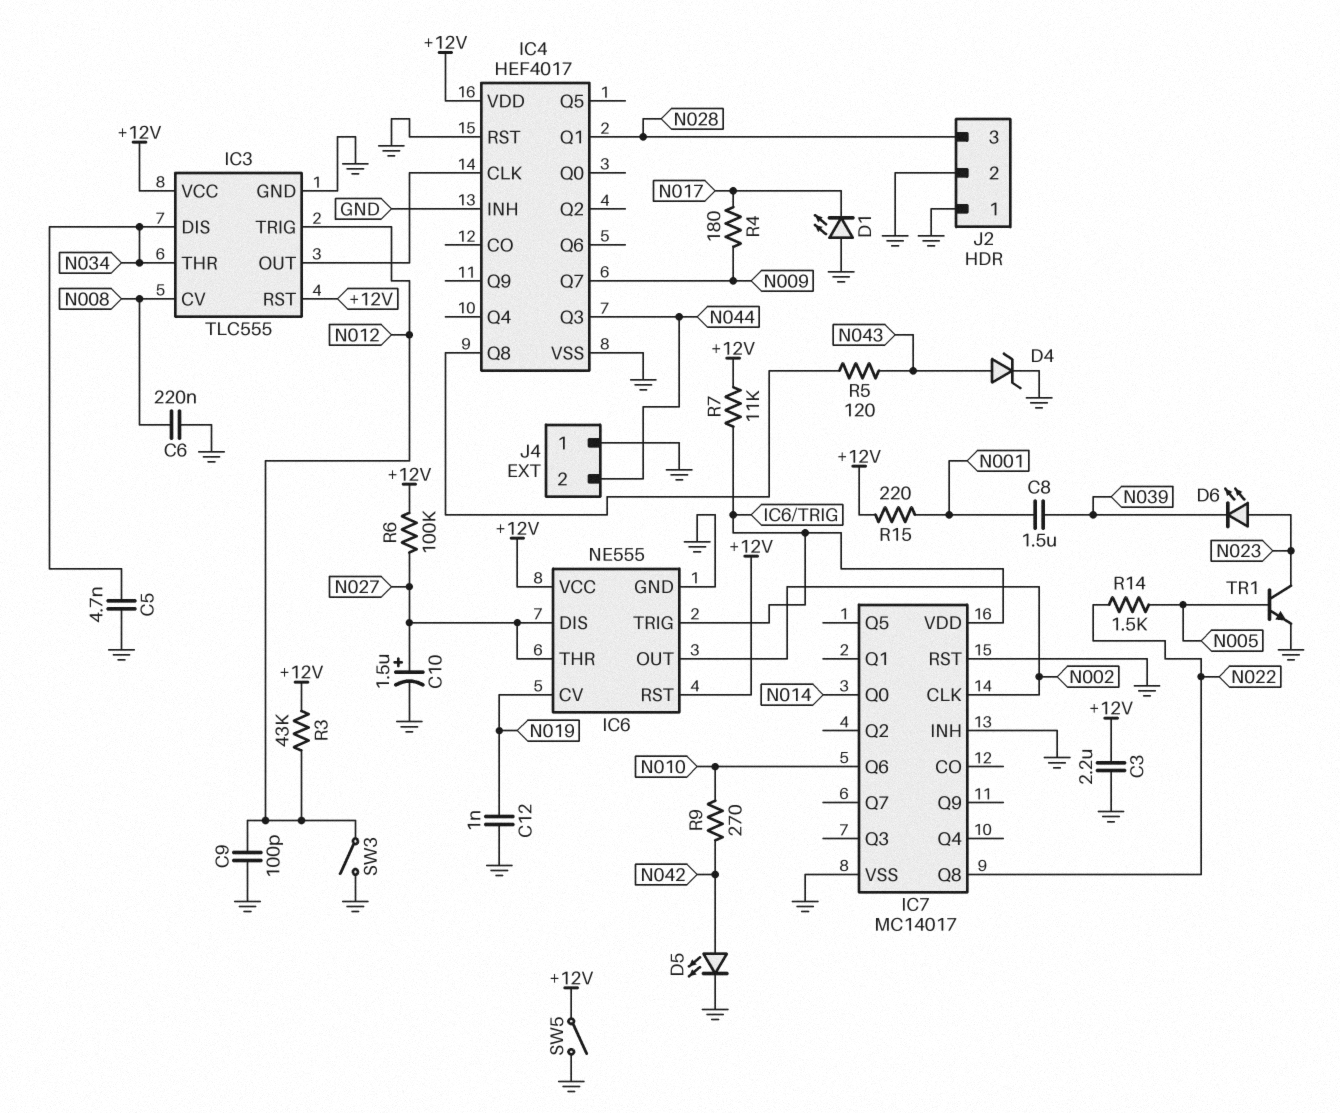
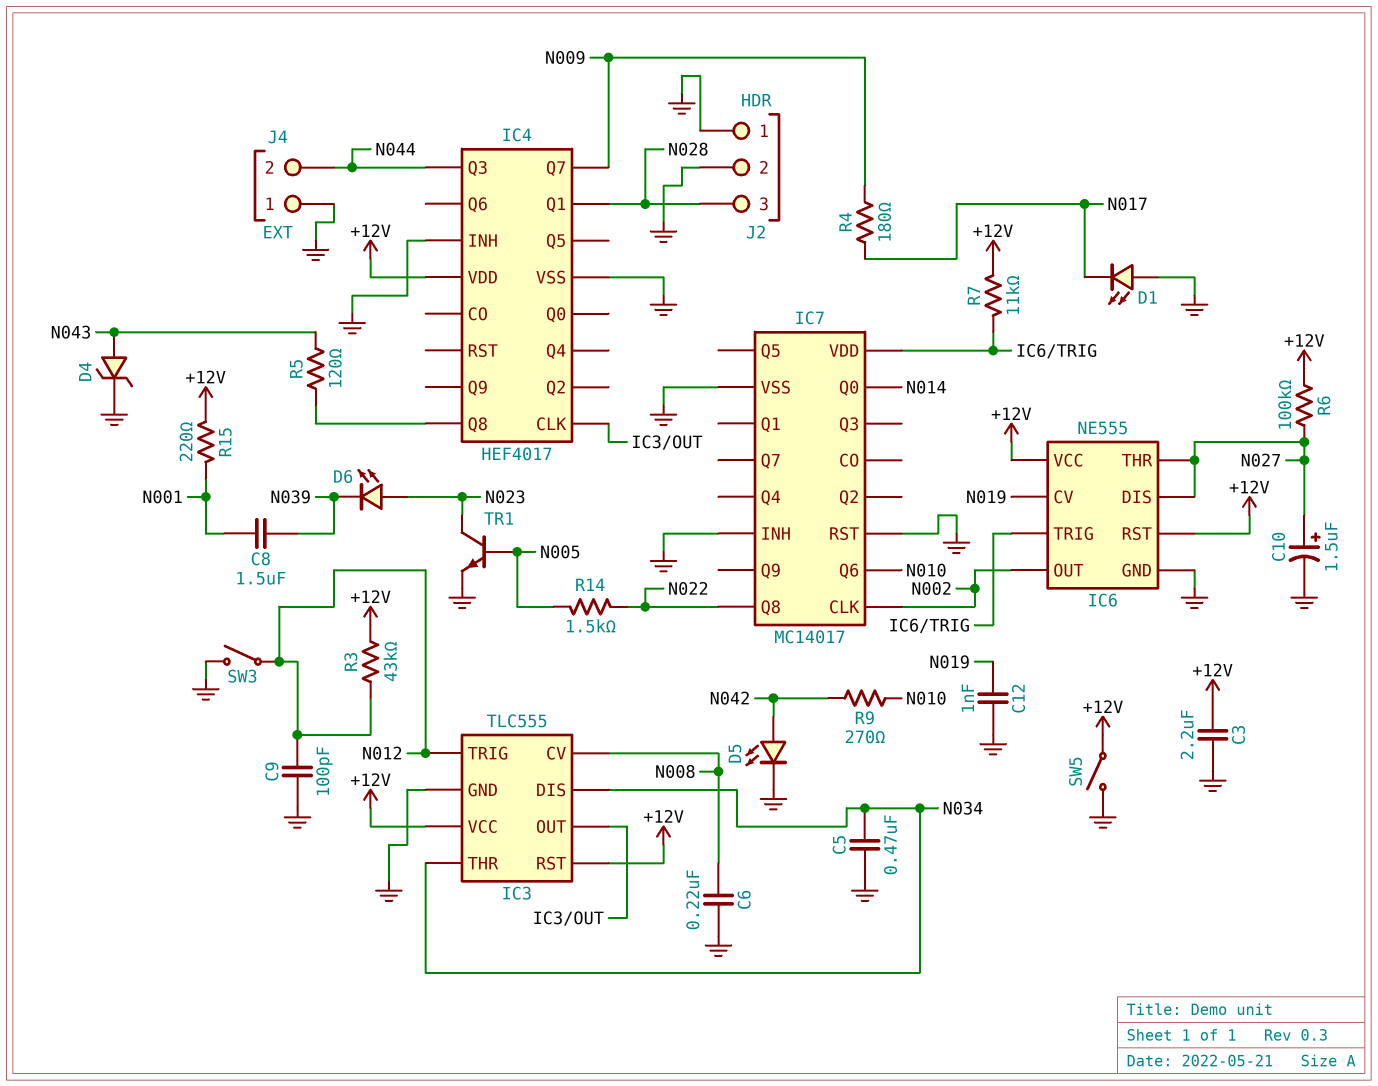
C5: 4.7nF (GND, N034) -> 470nF (GND, N034)
IC4 pin RST: GND -> none

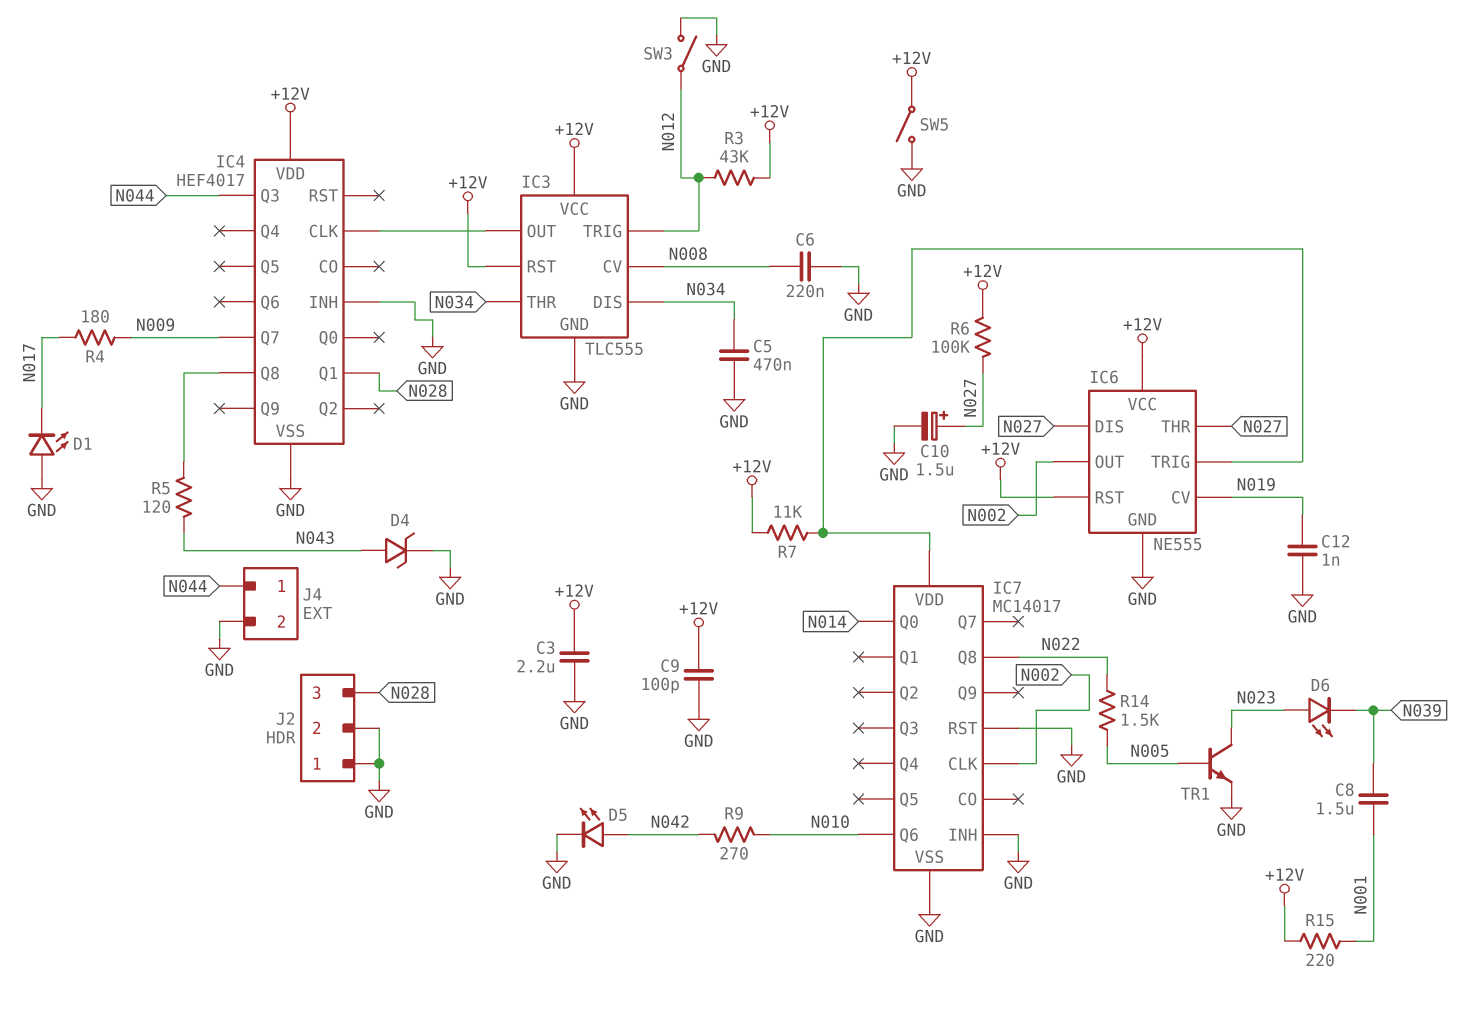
C9: 100pF (GND, N012) -> 100pF (+12V, GND)
J4 pin 1: GND -> N044
J4 pin 2: N044 -> GND

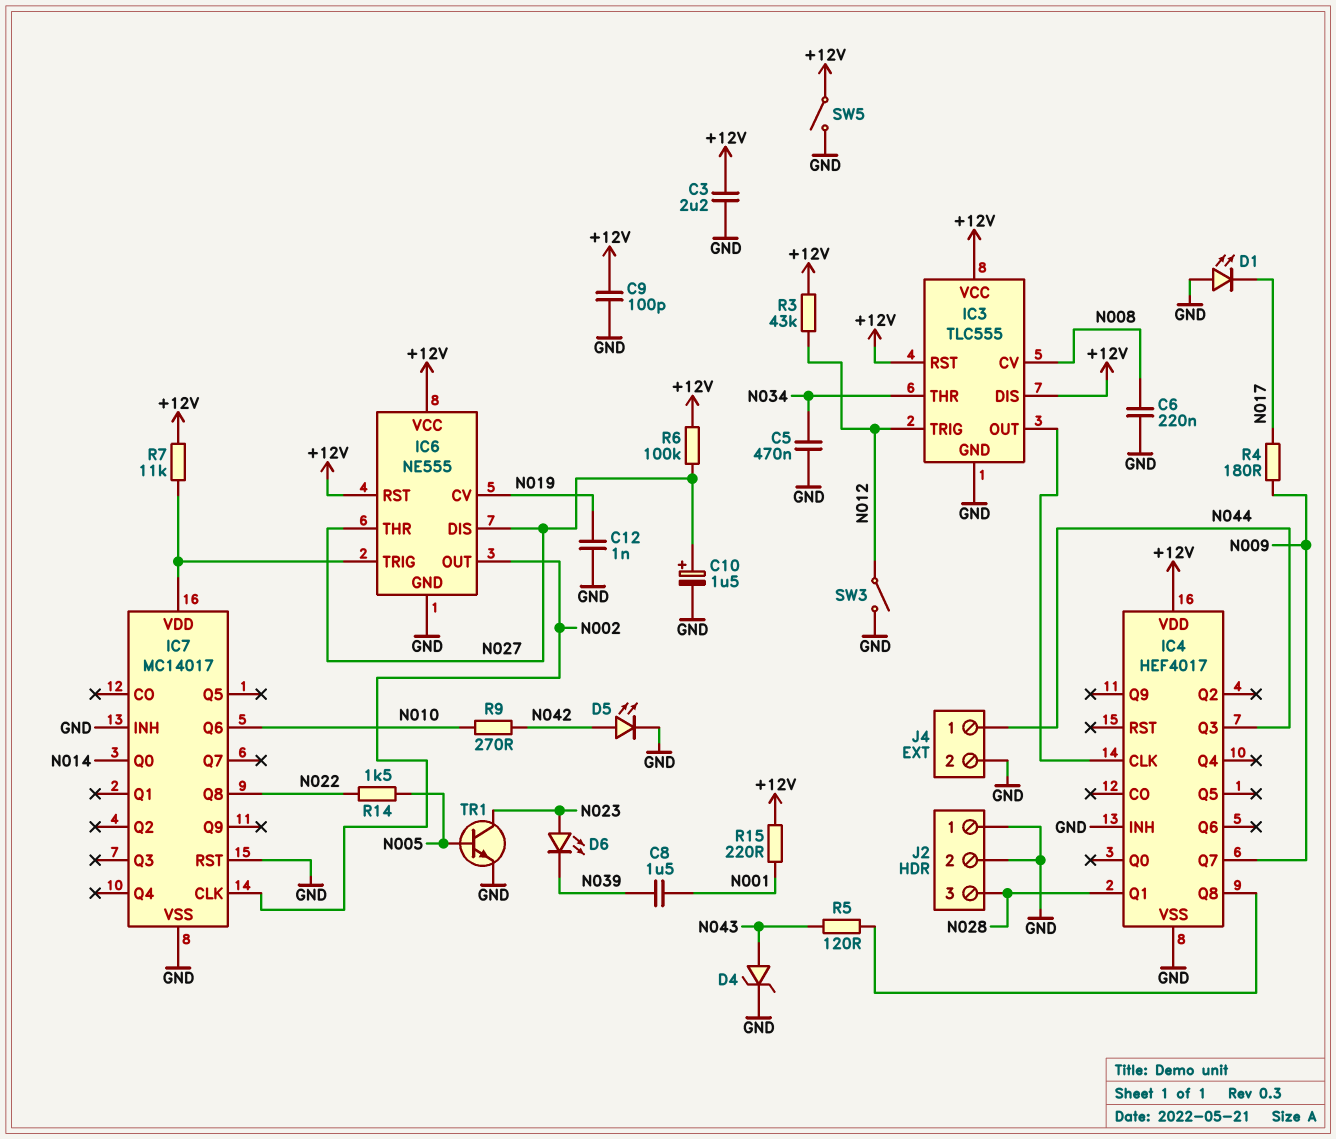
IC3 pin DIS: N034 -> +12V

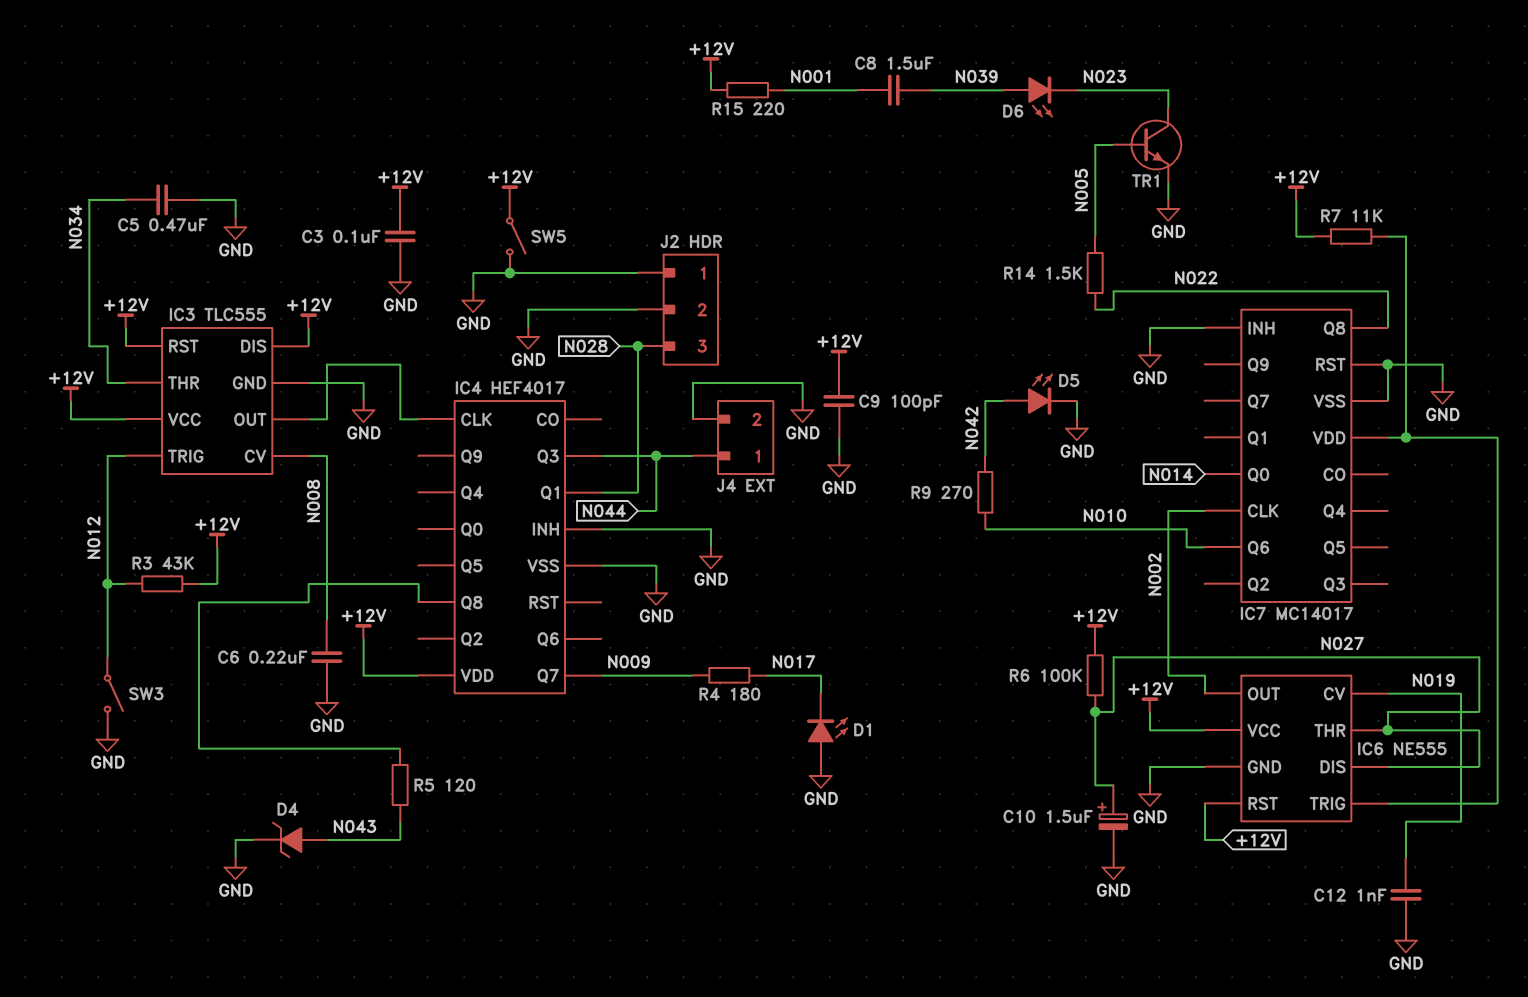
C3: 2.2uF (+12V, GND) -> 100nF (+12V, GND)
D6: LED (A N023, K N039) -> LED (A N039, K N023)

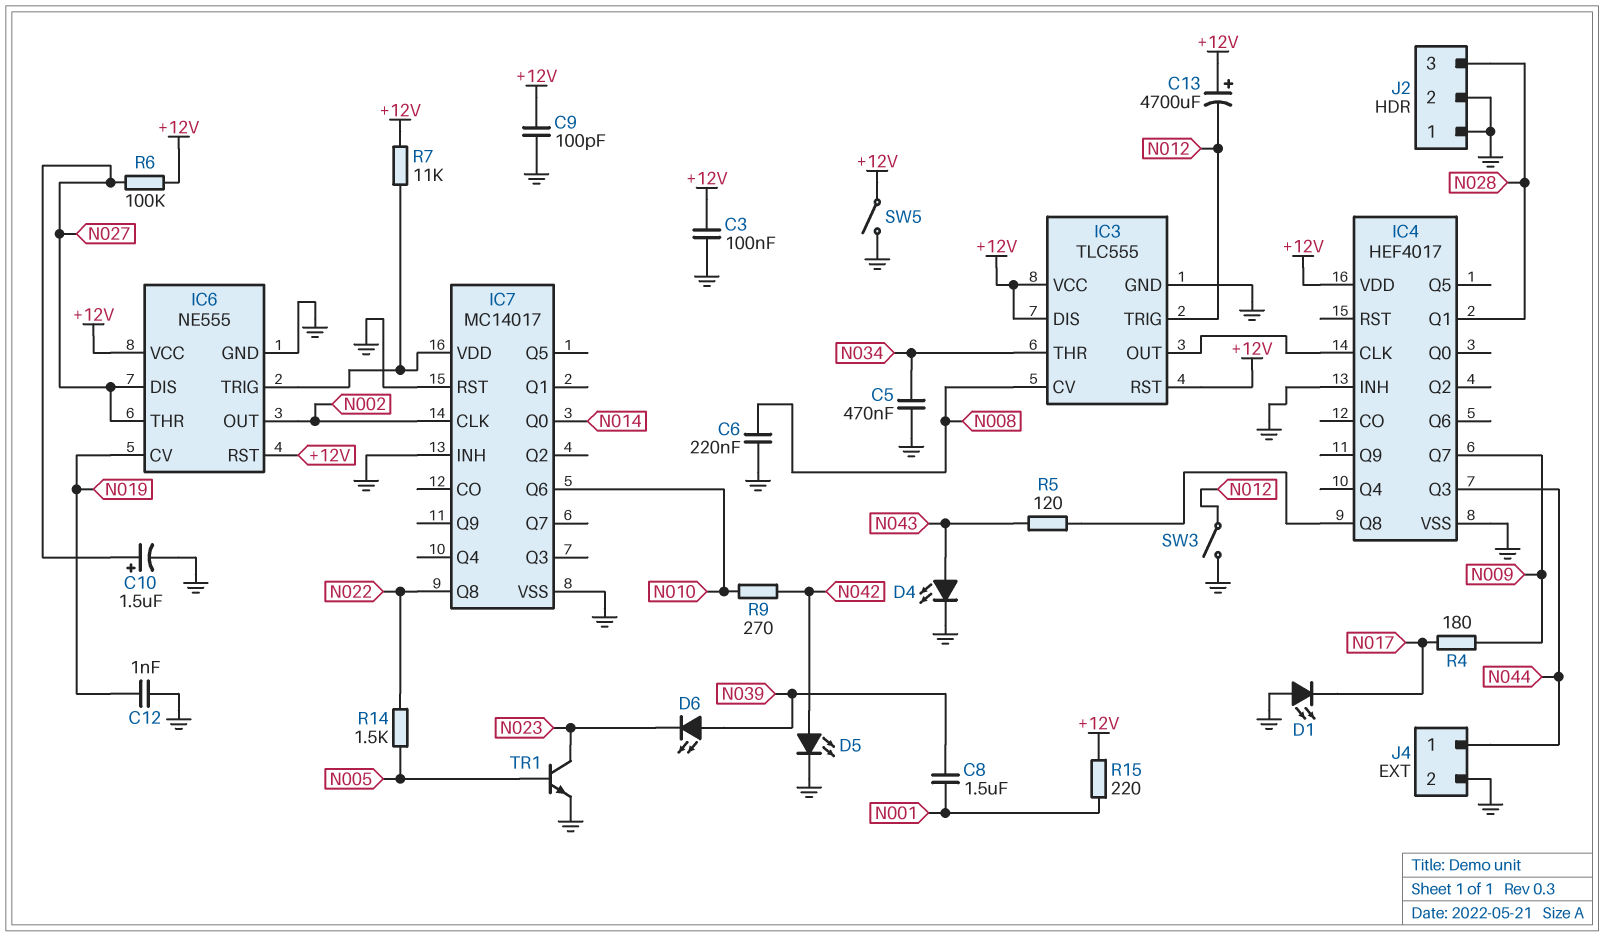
C13: none -> 4700uF (plus +12V, minus N012)
D4: zener (A N043, K GND) -> LED (A N043, K GND)
R3: 43k (+12V, N012) -> none

